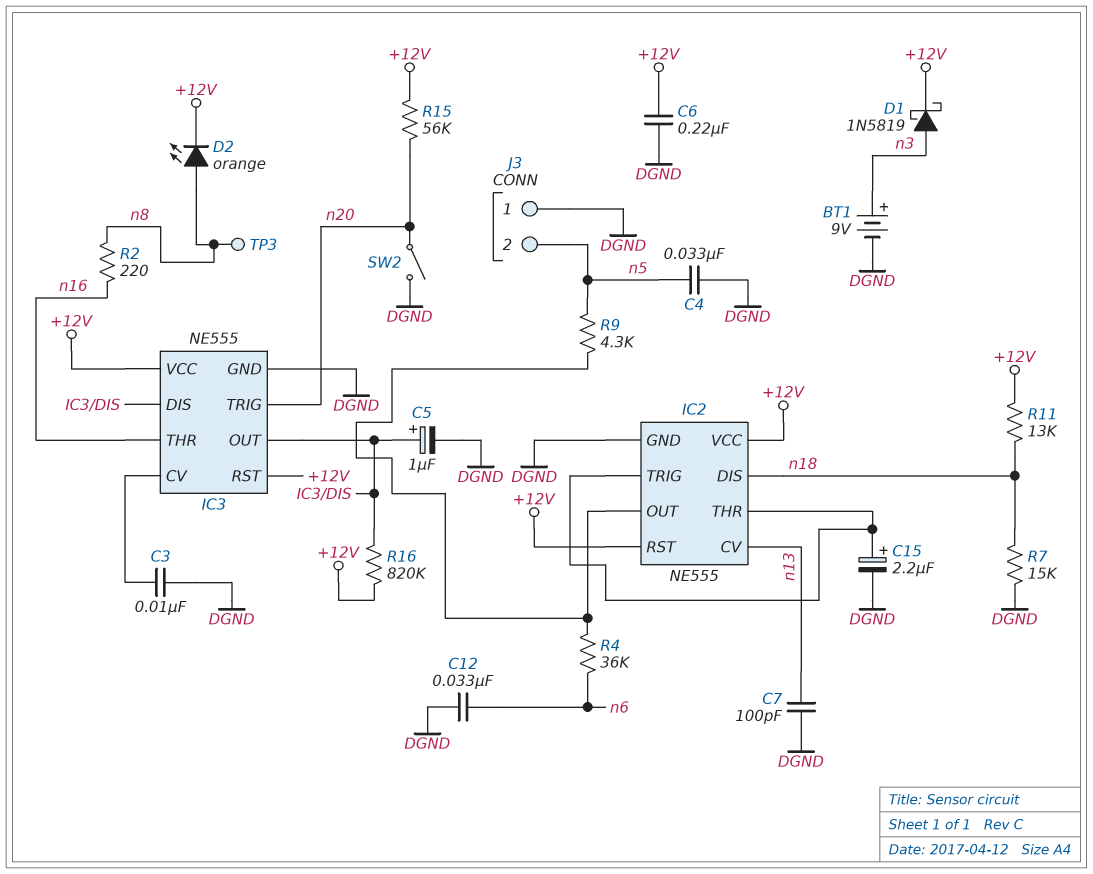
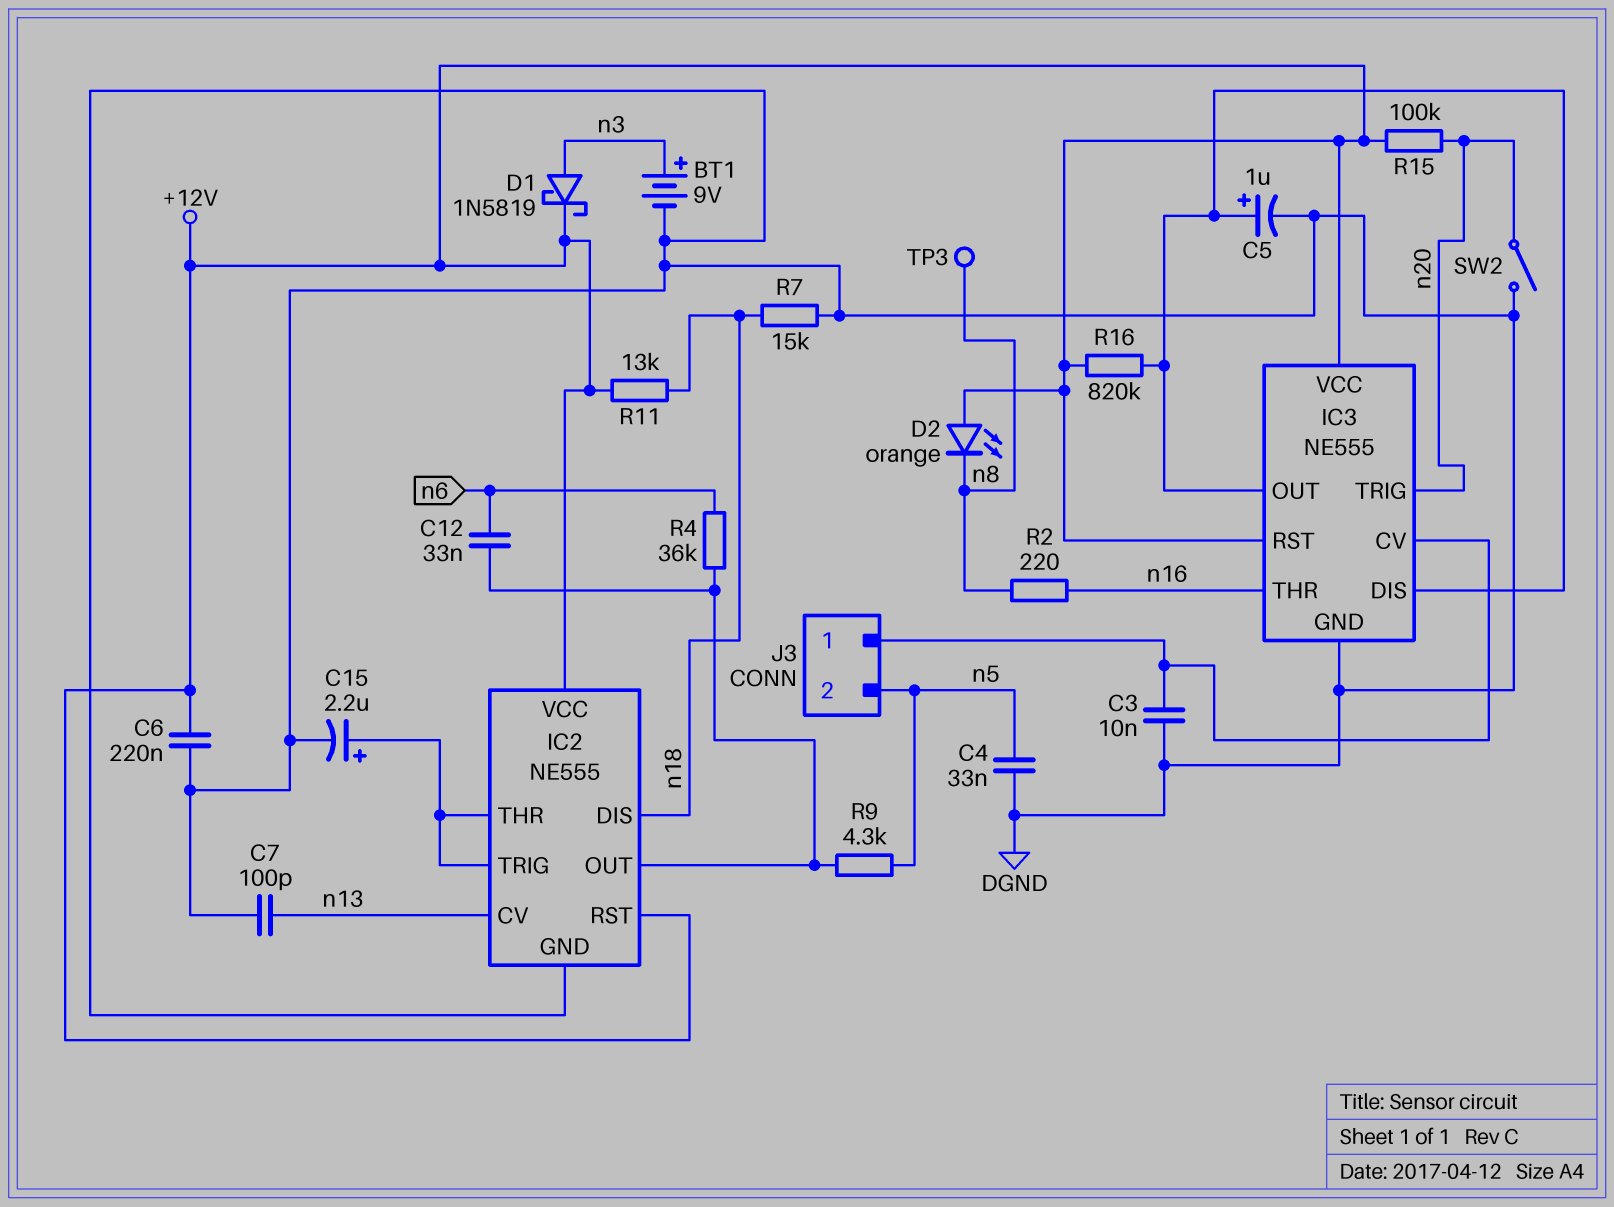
C12: 33nF (DGND, n6) -> 33nF (IC2/OUT, n6)
D2: LED orange (A n8, K +12V) -> LED orange (A +12V, K n8)
J3 pin 1: DGND -> IC3/CV
R15: 56k (+12V, n20) -> 100k (+12V, n20)

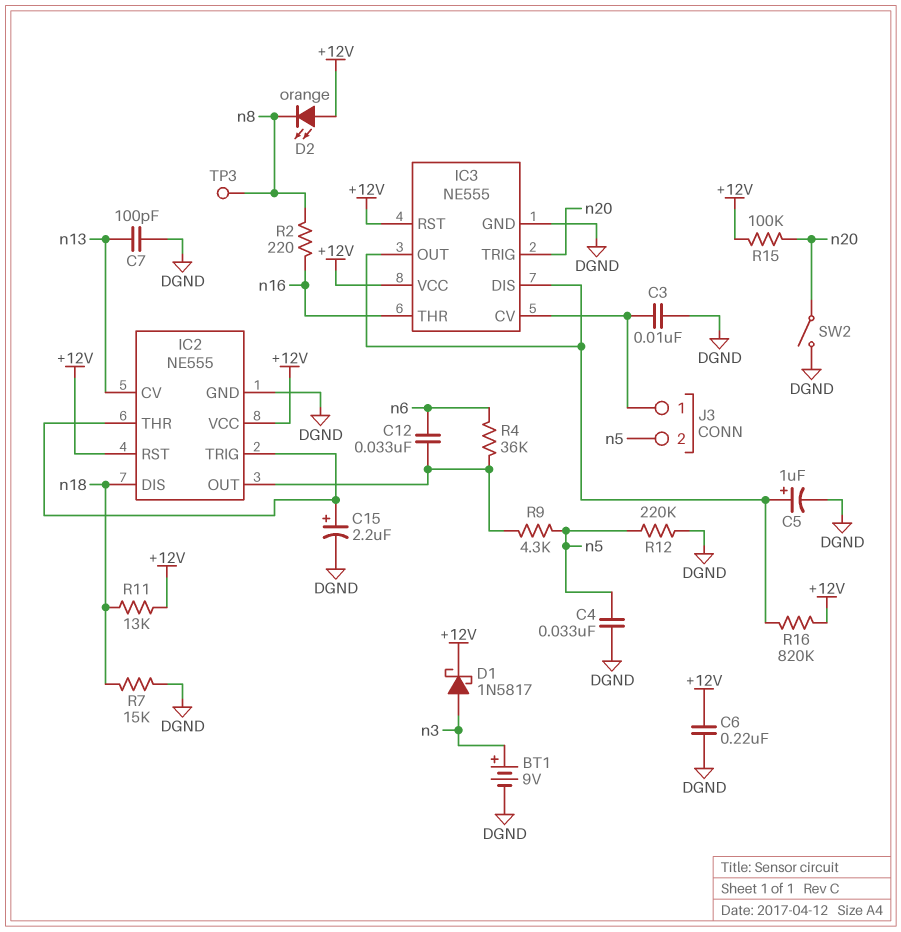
D1: schottky 1N5819 (A n3, K +12V) -> schottky 1N5817 (A n3, K +12V)
R12: none -> 220k (DGND, n5)

